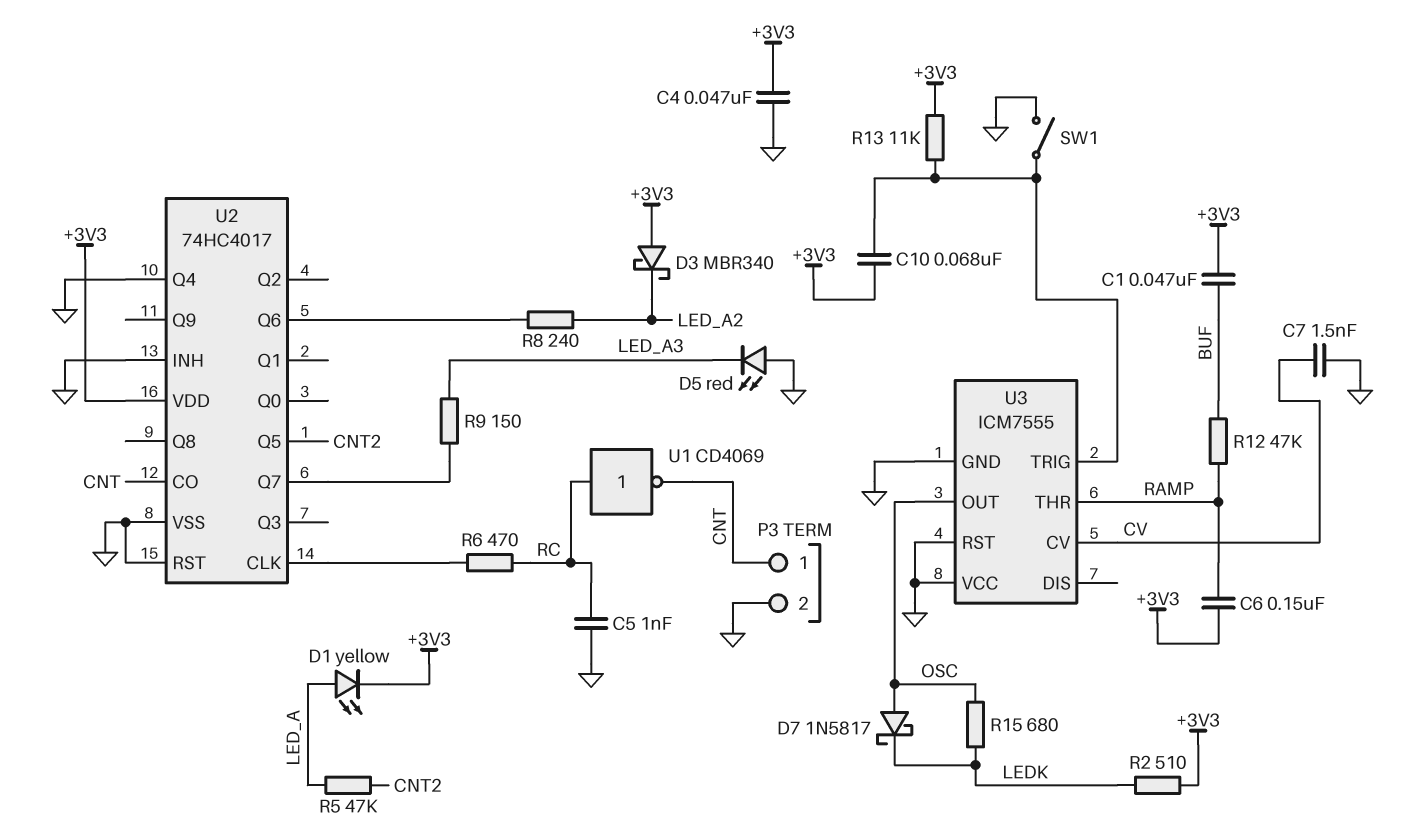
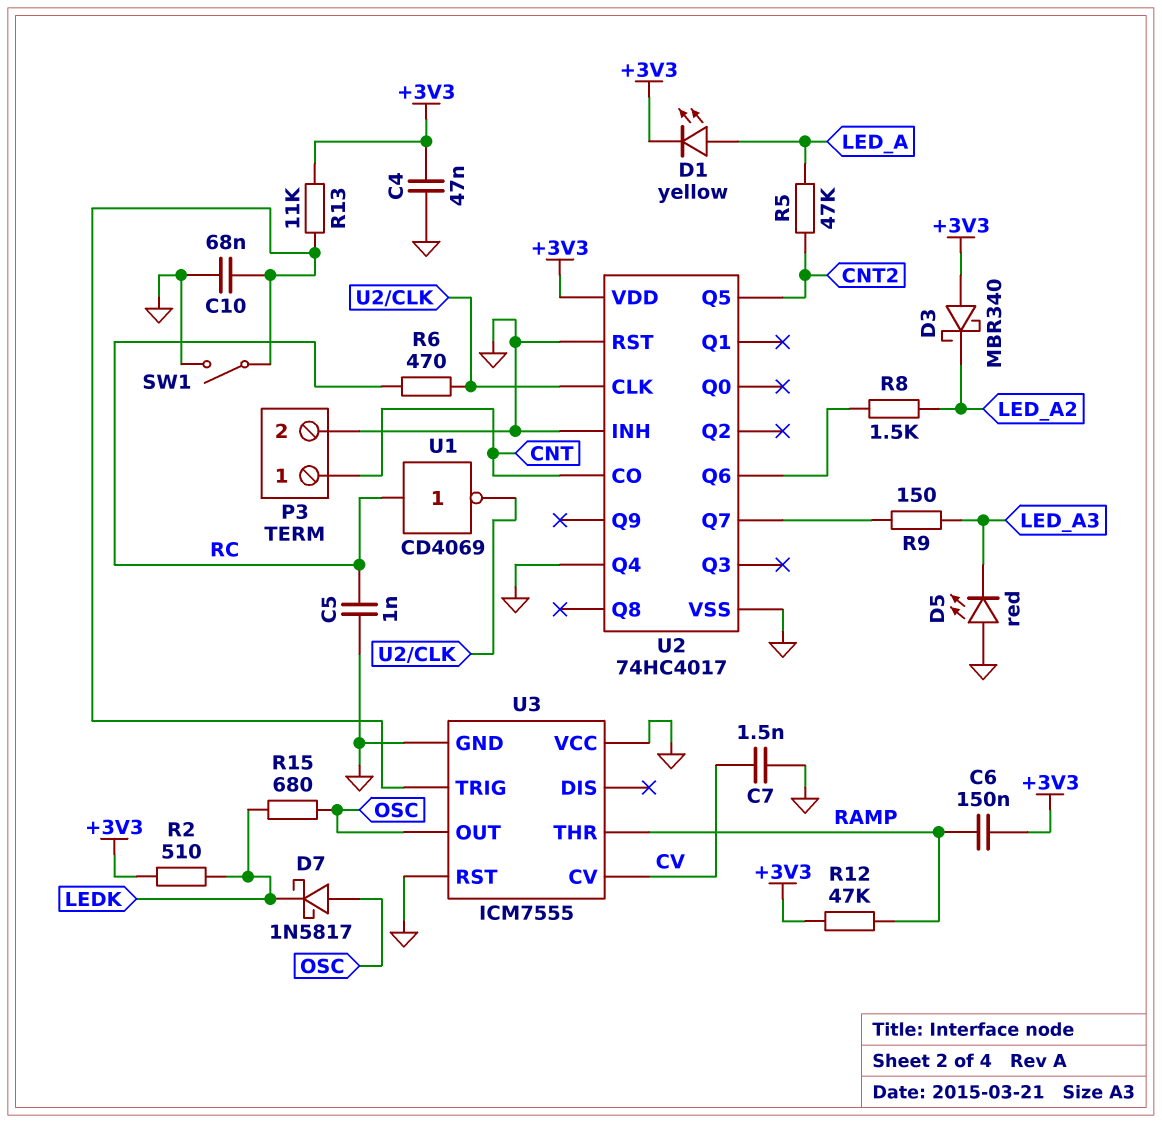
C1: 47nF (+3V3, BUF) -> none
C10: 68nF (+3V3, U3/TRIG) -> 68nF (GND, U3/TRIG)
R8: 240 (LED_A2, U2/Q6) -> 1.5k (LED_A2, U2/Q6)
R12: 47k (BUF, RAMP) -> 47k (+3V3, RAMP)
U1: NOT CD4069 (in RC, out CNT) -> NOT CD4069 (in RC, out U2/CLK)

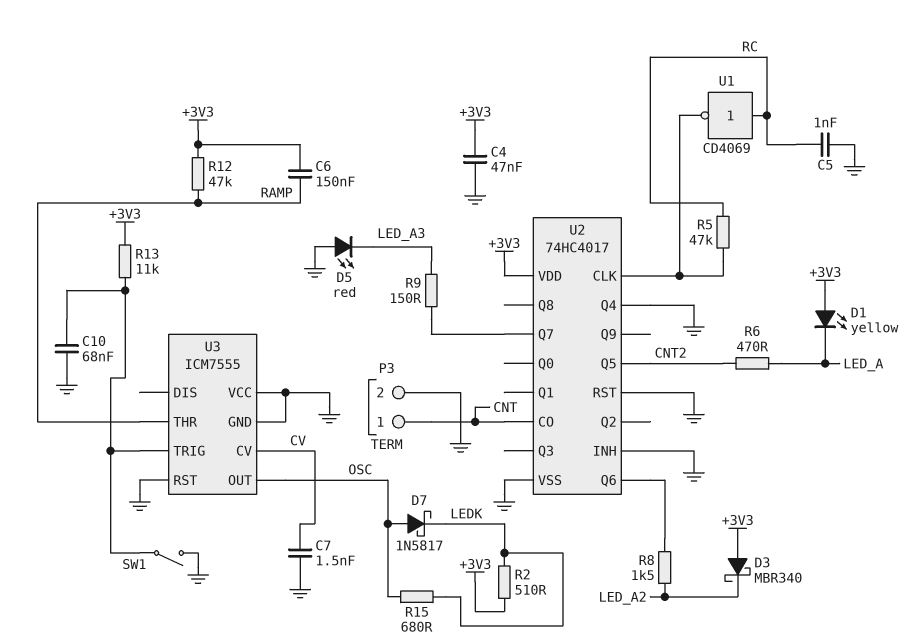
D1: LED yellow (A LED_A, K +3V3) -> LED yellow (A +3V3, K LED_A)
R5: 47k (CNT2, LED_A) -> 47k (RC, U2/CLK)
R6: 470 (RC, U2/CLK) -> 470 (CNT2, LED_A)

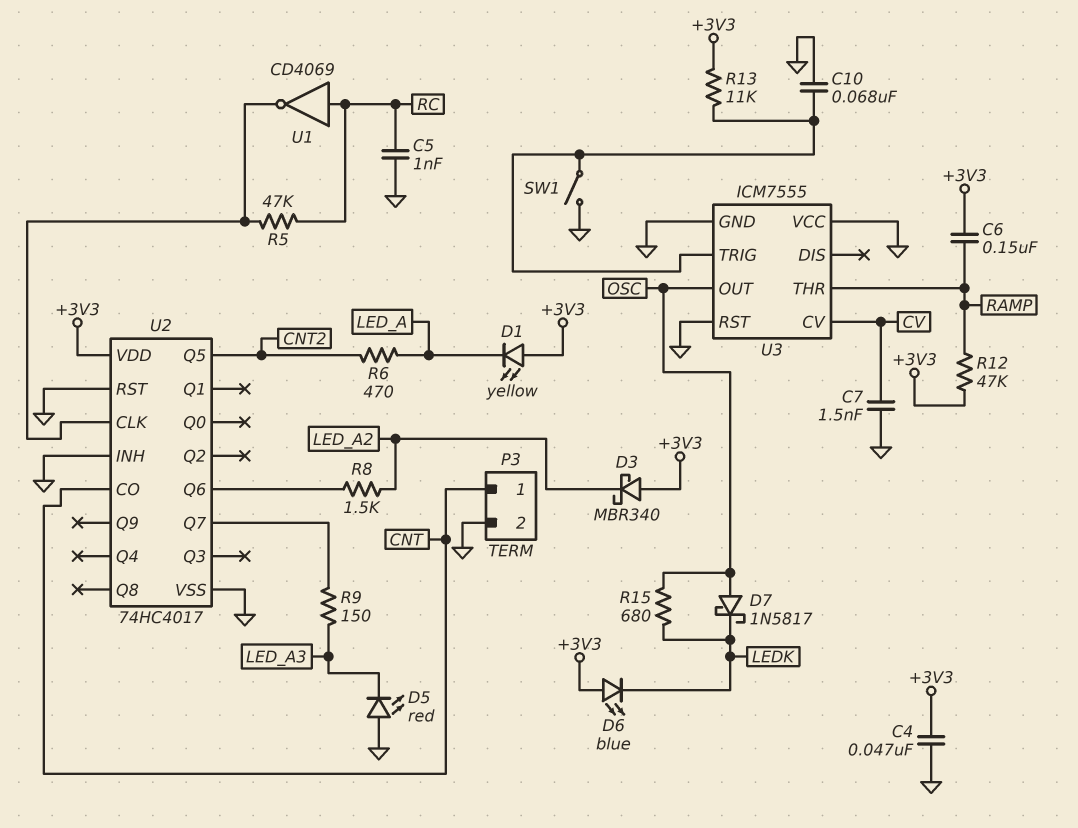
D6: none -> LED blue (A +3V3, K LEDK)
R2: 510 (+3V3, LEDK) -> none
U2 pin Q4: GND -> none

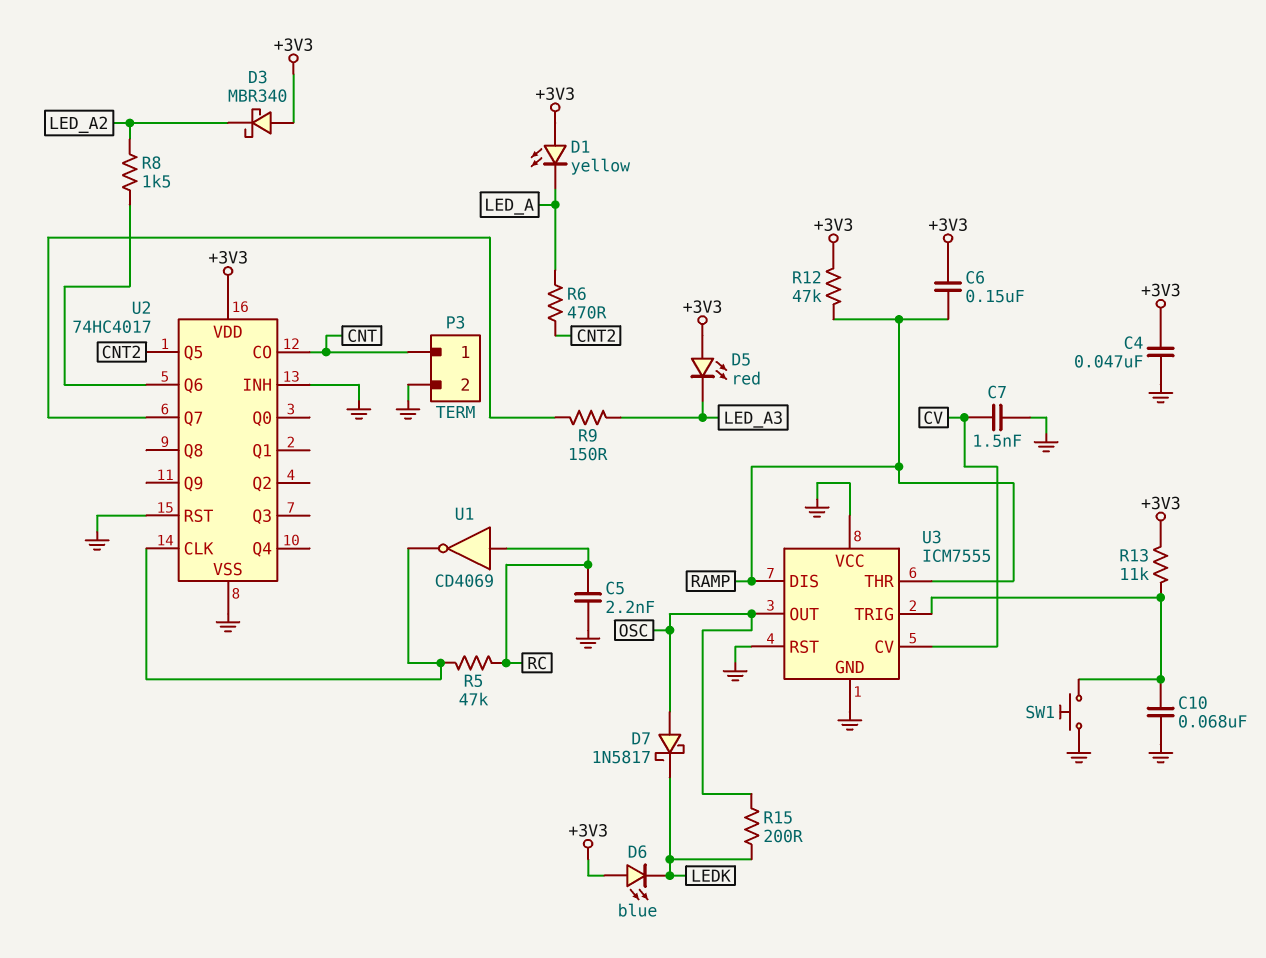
C5: 1nF (GND, RC) -> 2.2nF (GND, RC)
D5: LED red (A GND, K LED_A3) -> LED red (A +3V3, K LED_A3)
R15: 680 (LEDK, OSC) -> 200 (LEDK, OSC)
SW1: switch (GND, U3/TRIG) -> button (GND, U3/TRIG)
U3 pin DIS: none -> RAMP

